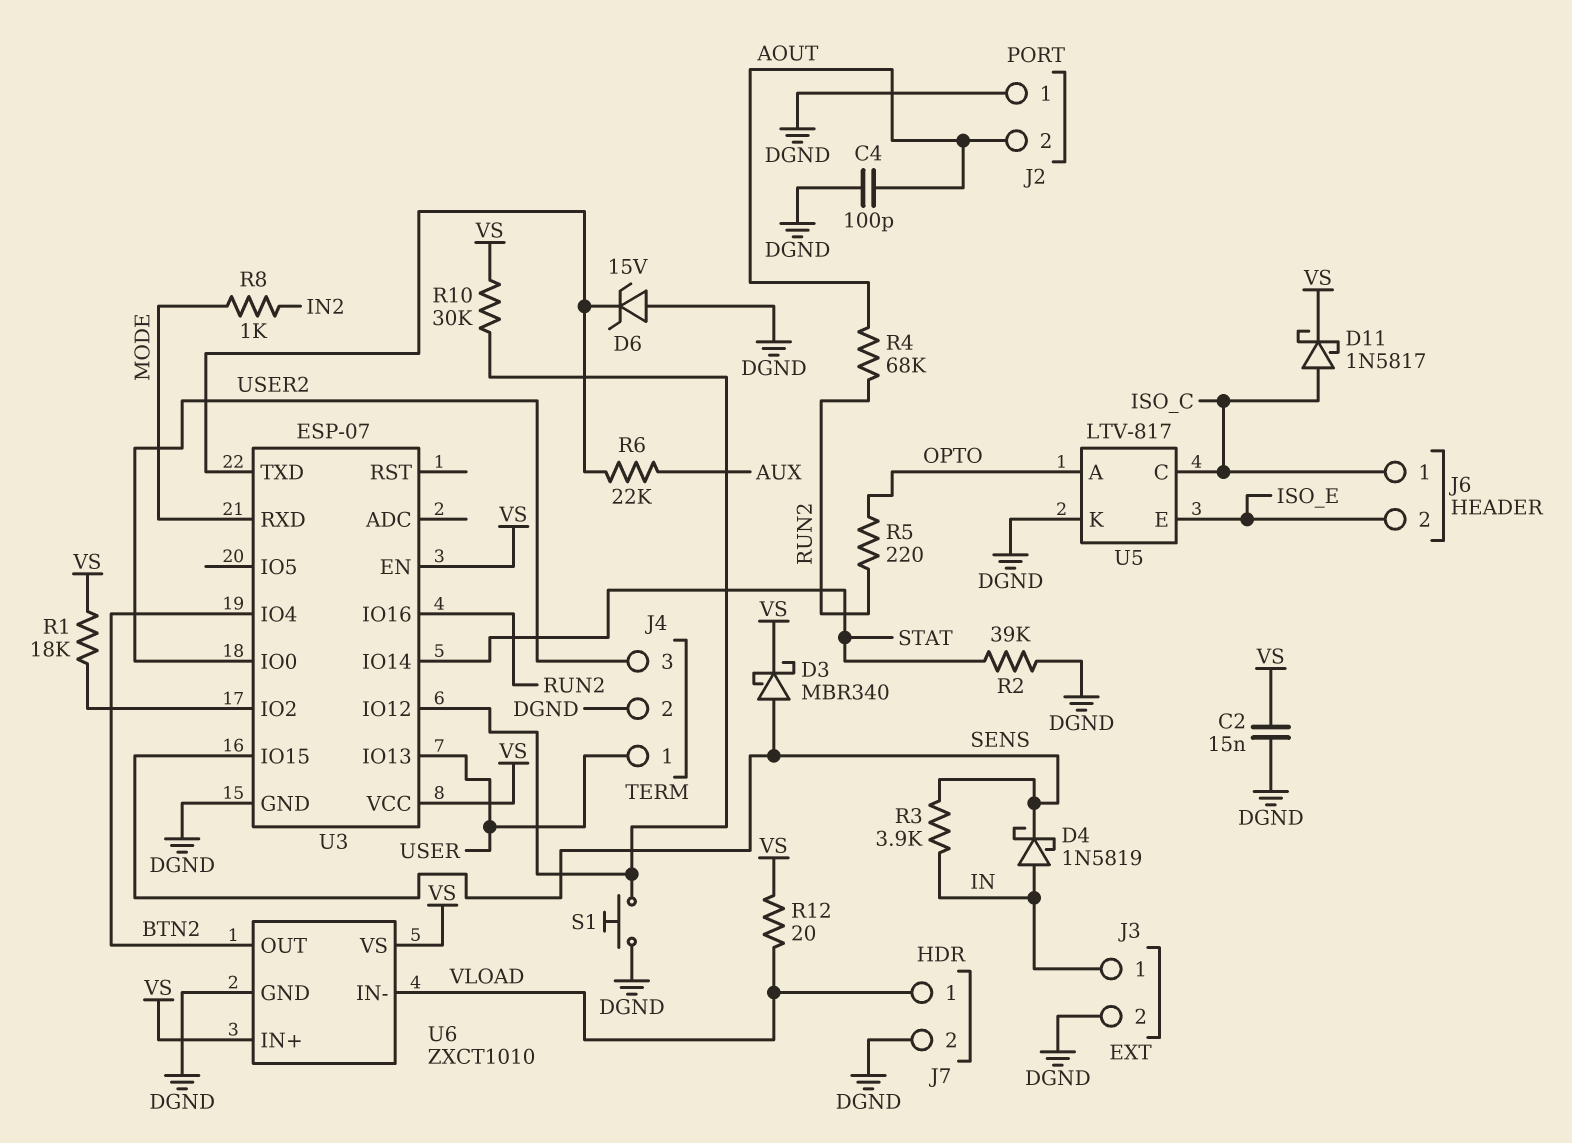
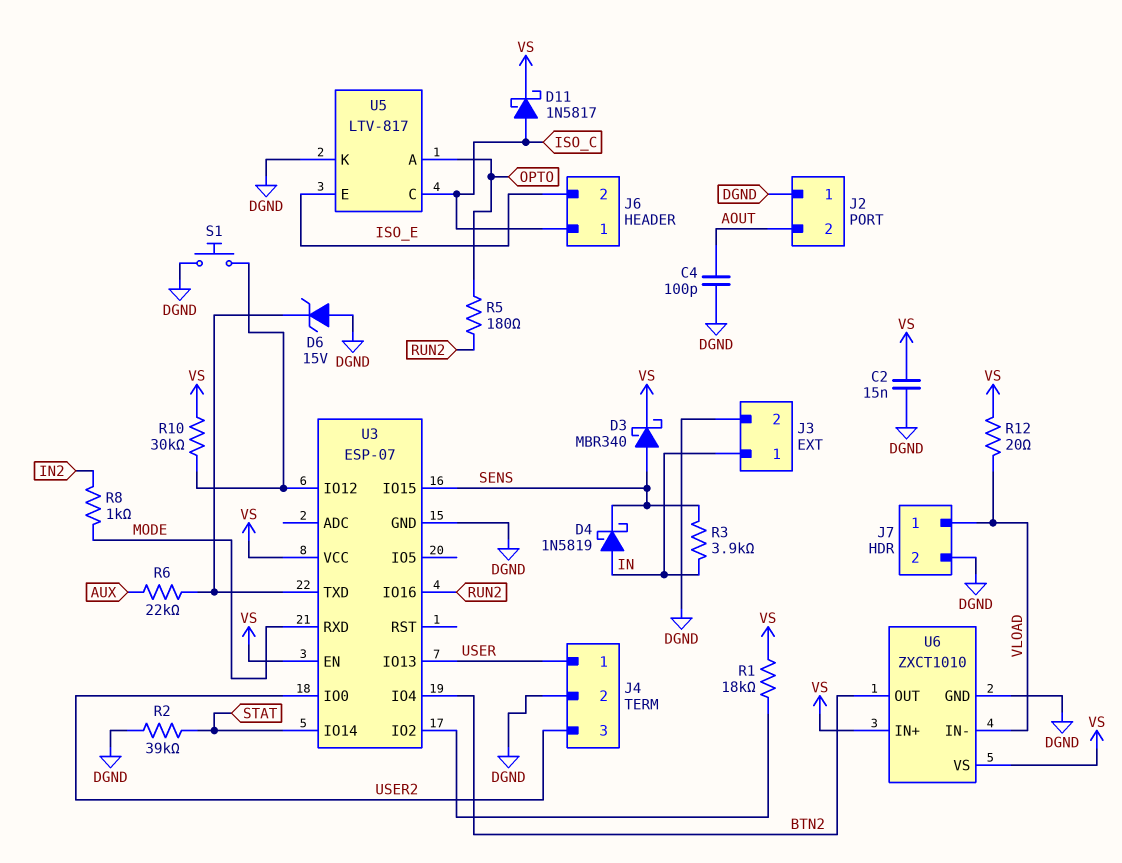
R4: 68k (AOUT, RUN2) -> none
R5: 220 (OPTO, RUN2) -> 180 (OPTO, RUN2)

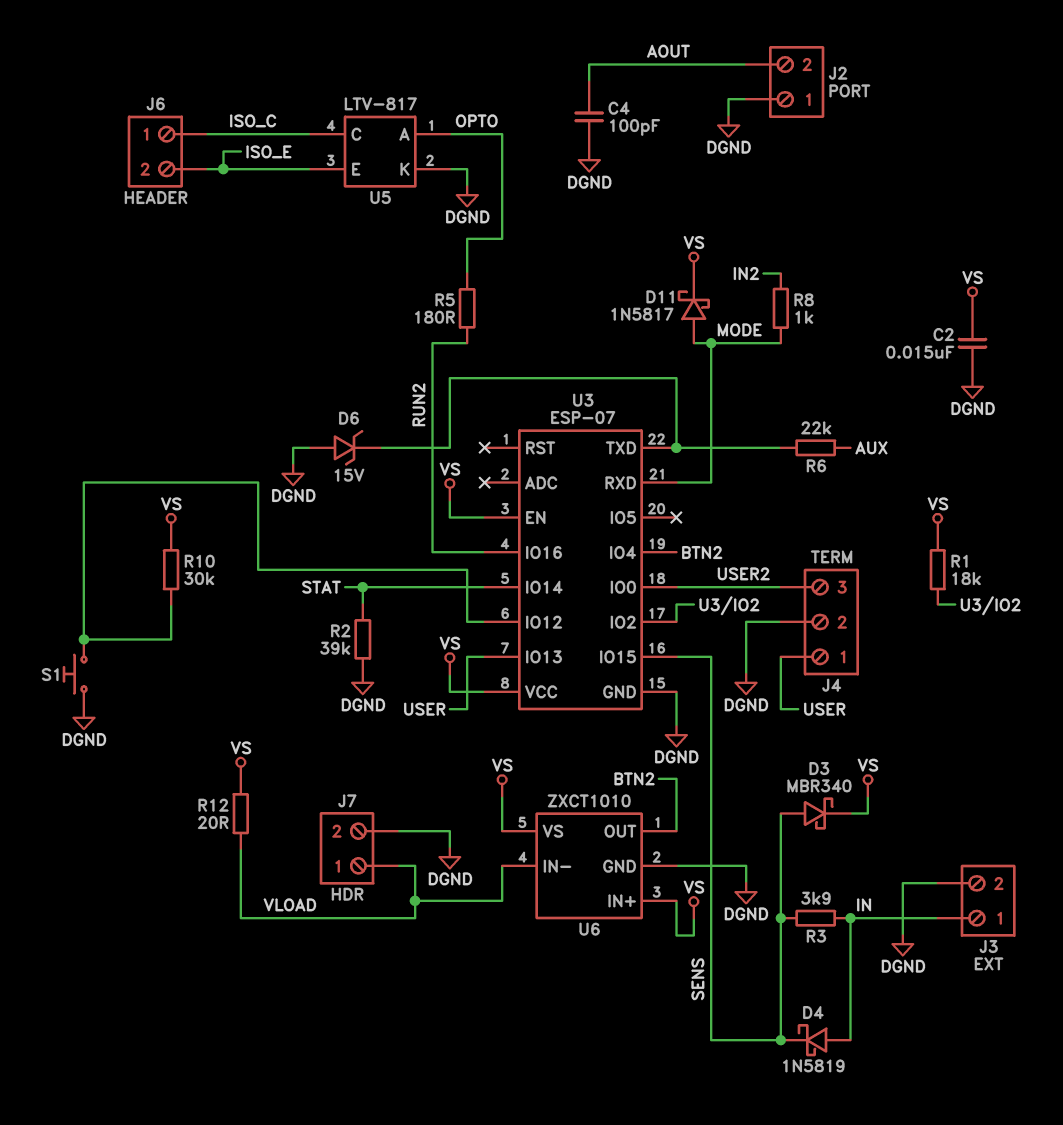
D11: schottky 1N5817 (A ISO_C, K VS) -> schottky 1N5817 (A MODE, K VS)

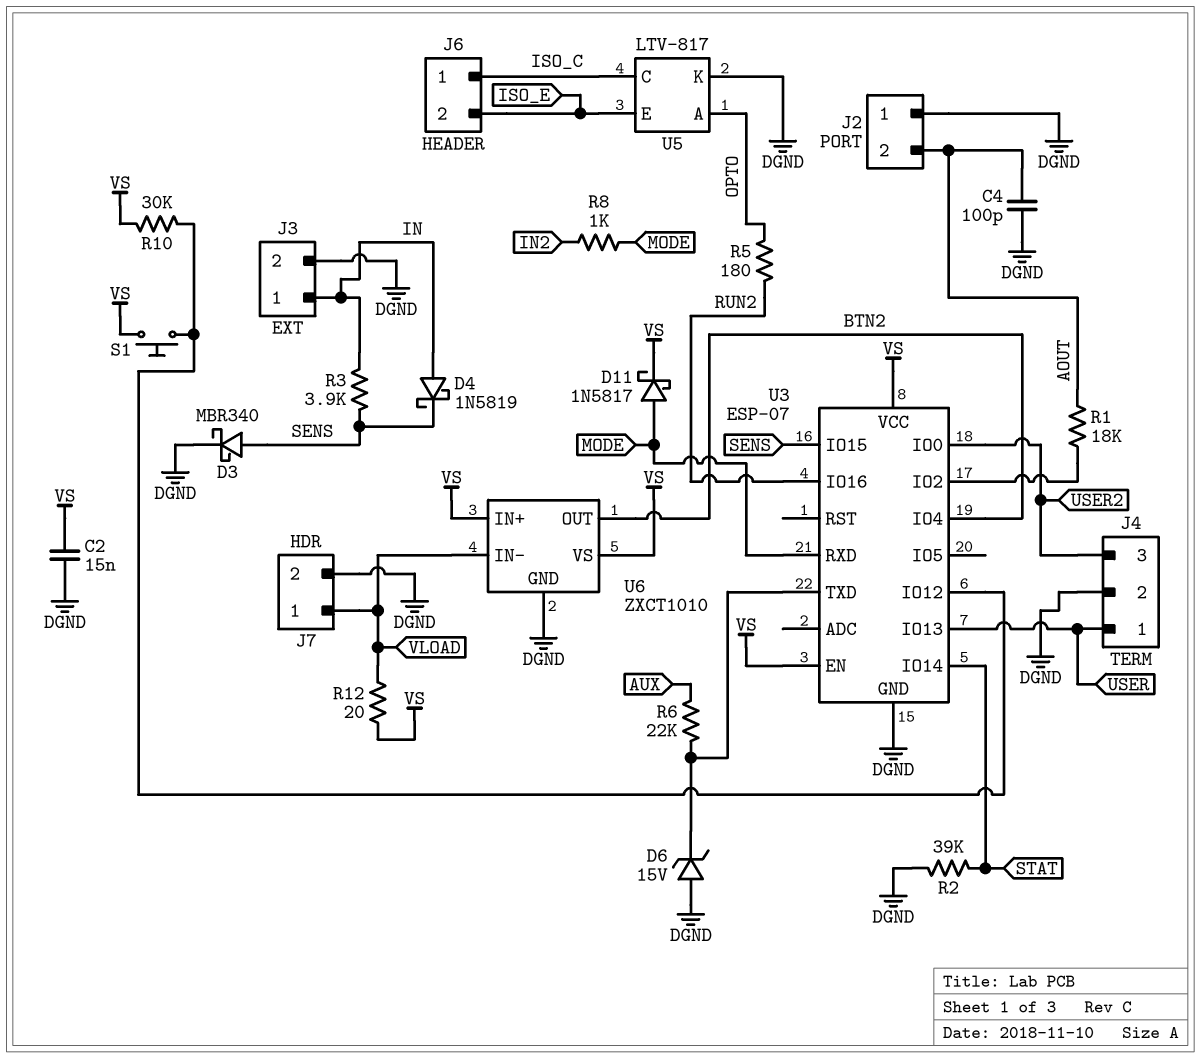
D3: schottky MBR340 (A SENS, K VS) -> schottky MBR340 (A SENS, K DGND)
R1: 18k (U3/IO2, VS) -> 18k (AOUT, U3/IO2)
S1: button (DGND, U3/IO12) -> button (U3/IO12, VS)

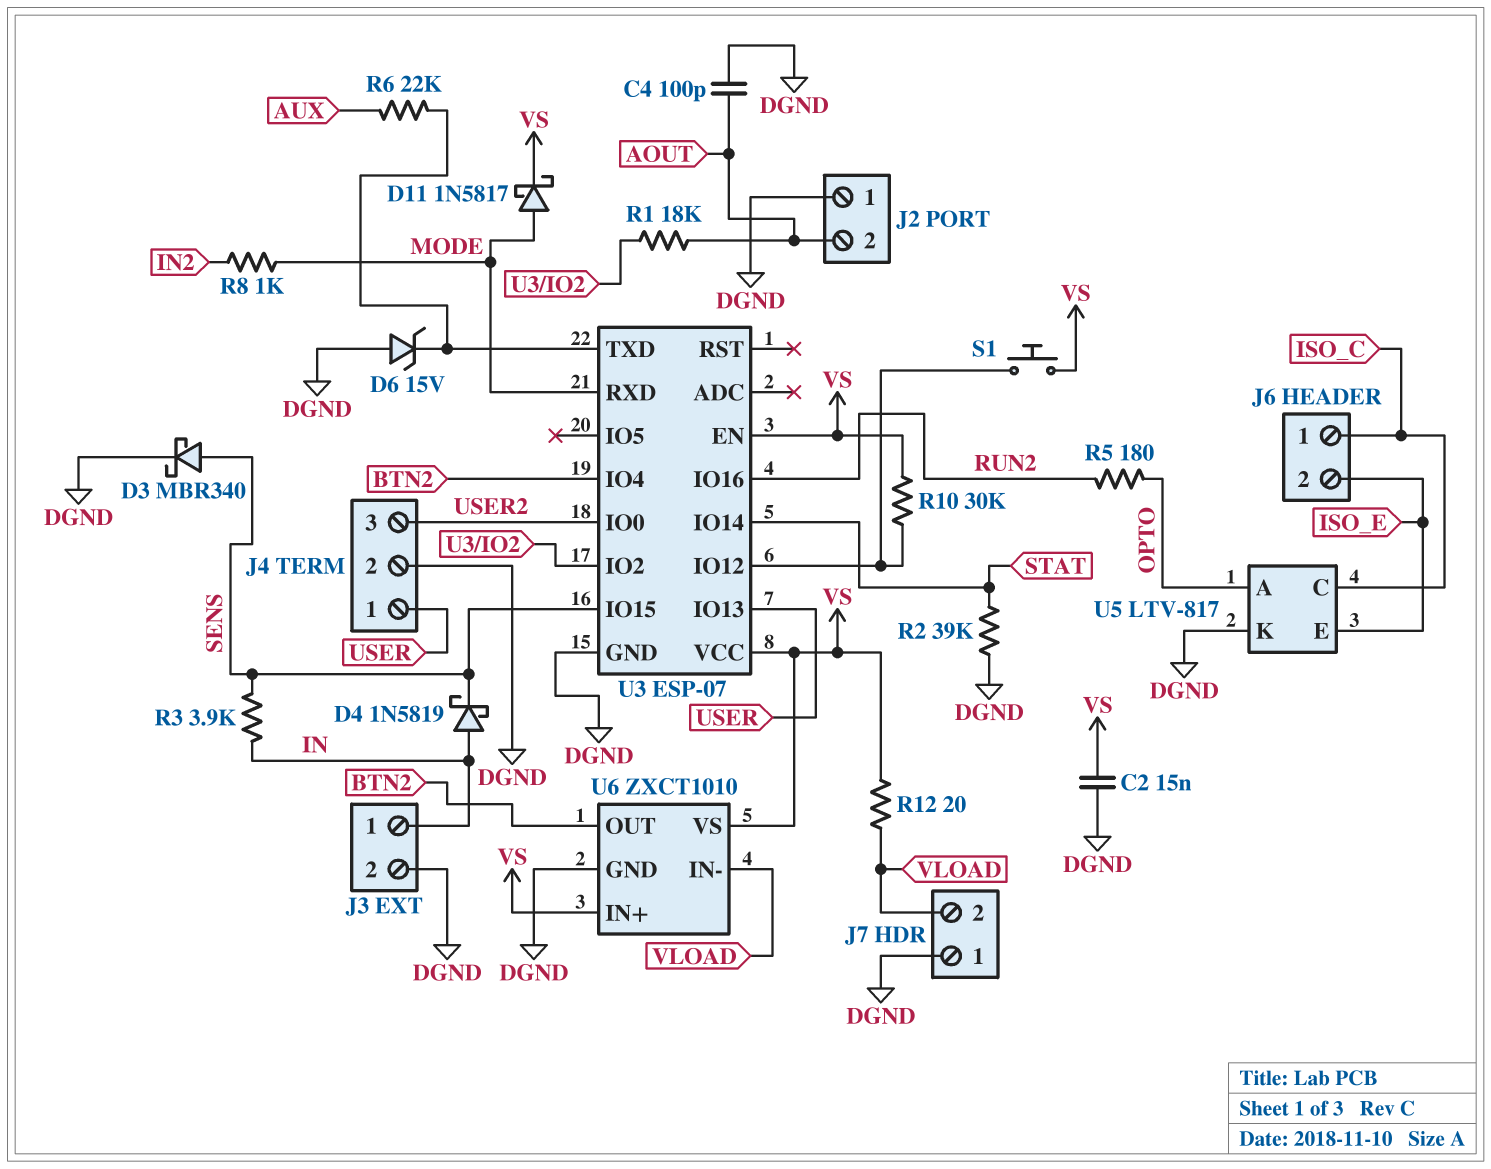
J7 pin 1: VLOAD -> DGND
J7 pin 2: DGND -> VLOAD

